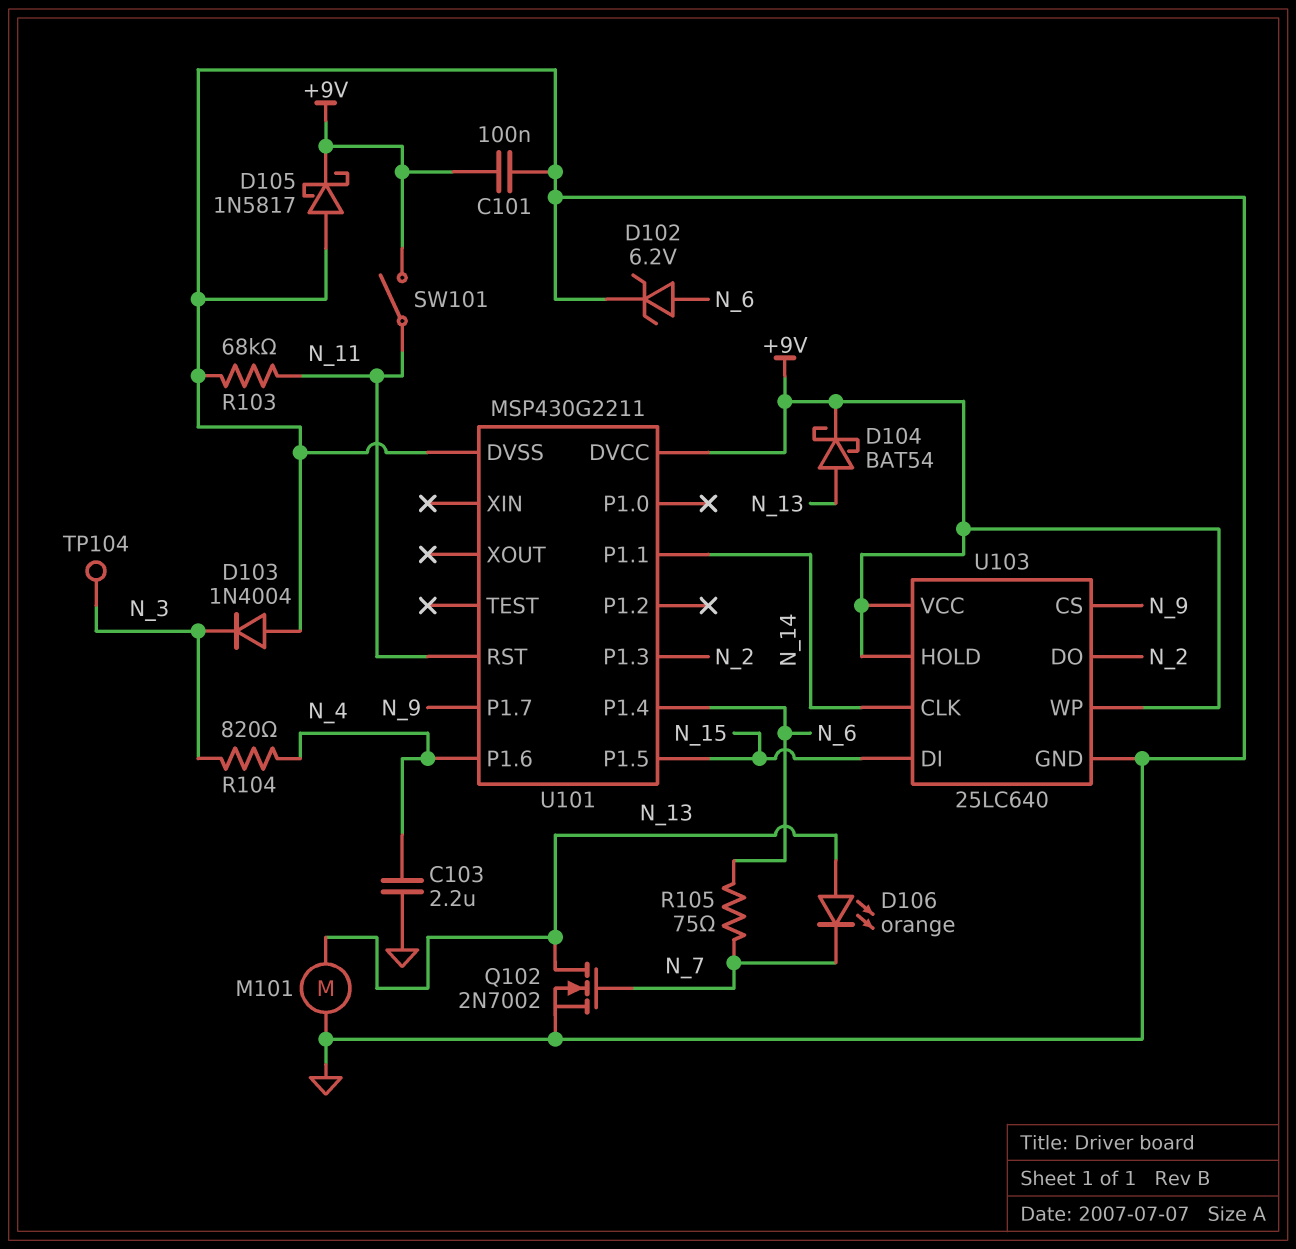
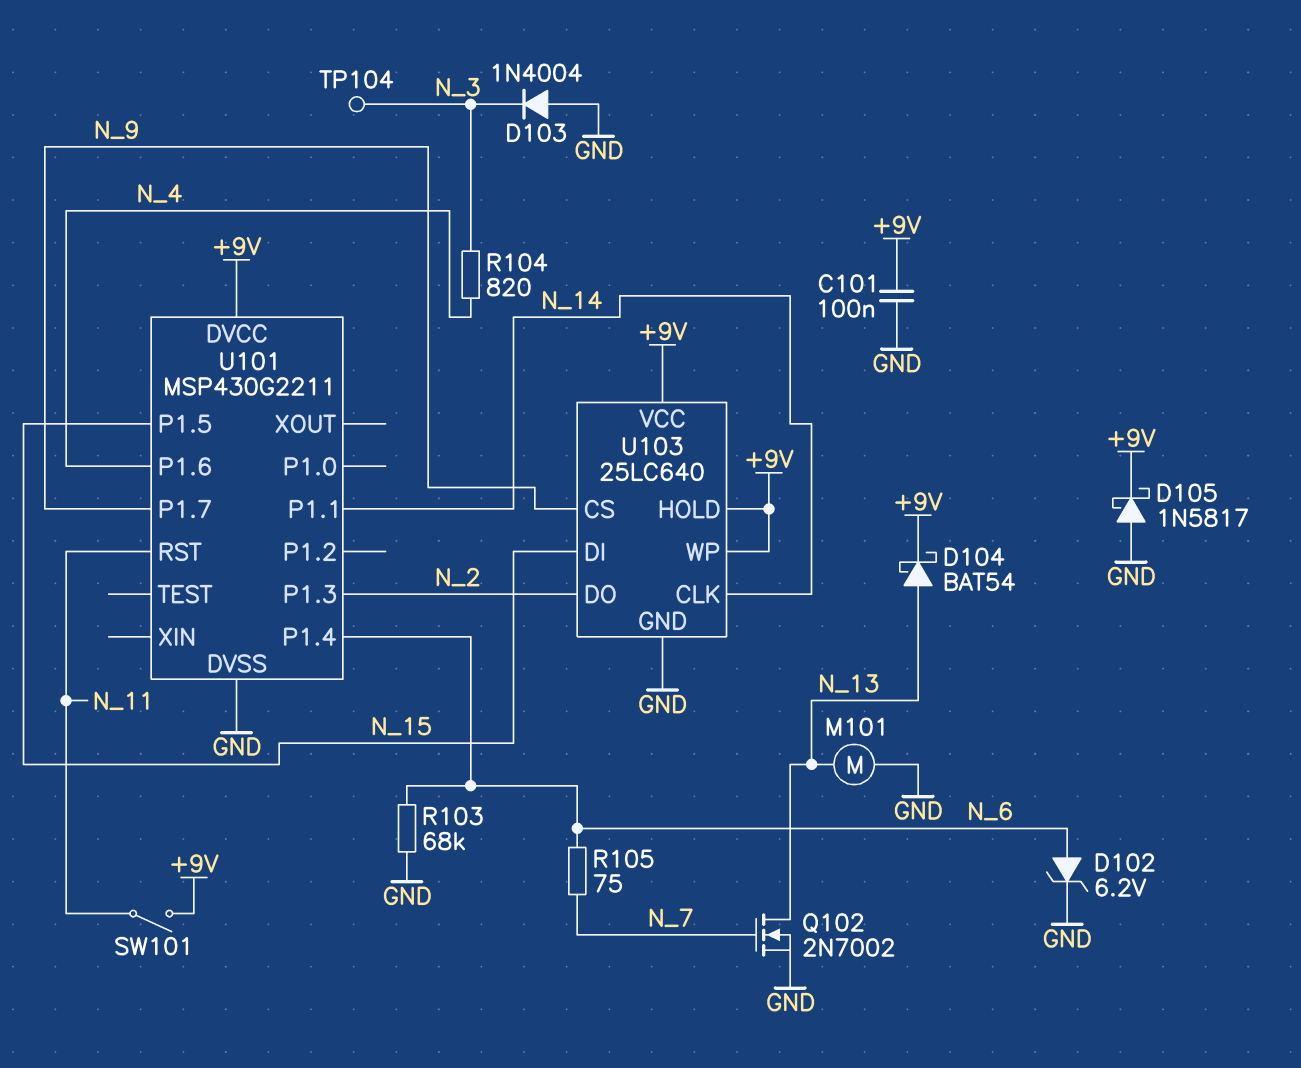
C103: 2.2uF (GND, N_4) -> none
D106: LED orange (A N_13, K N_7) -> none
R103: 68k (GND, N_11) -> 68k (GND, N_6)

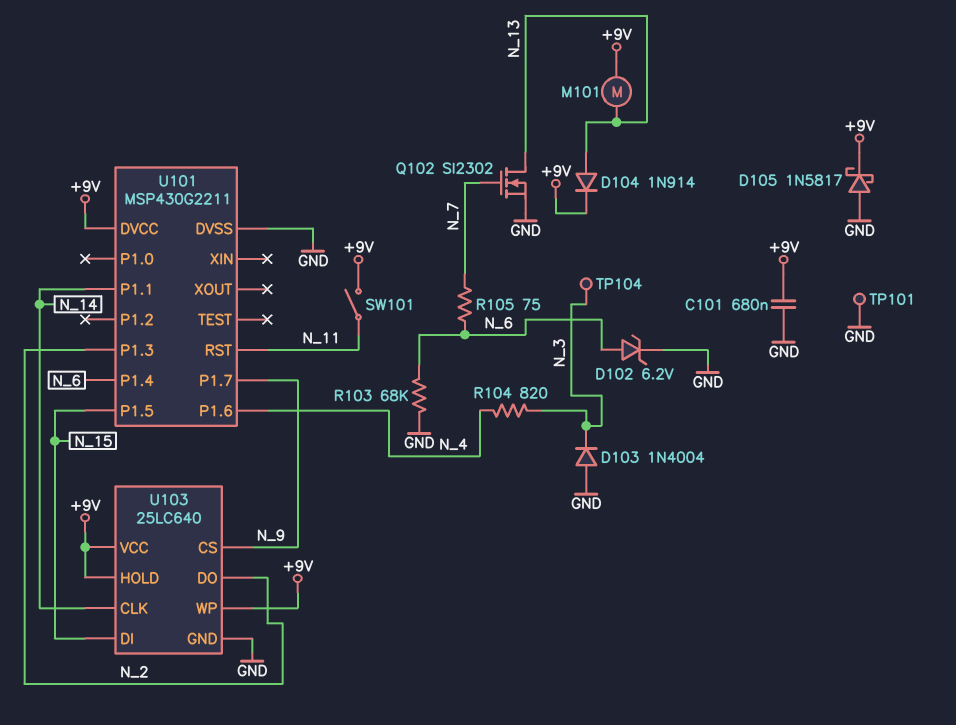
C101: 100nF (+9V, GND) -> 680nF (+9V, GND)
D104: schottky BAT54 (A N_13, K +9V) -> diode 1N914 (A N_13, K +9V)
M101: motor (GND, N_13) -> motor (+9V, N_13)
Q102: NMOS 2N7002 (G N_7, D N_13, S GND) -> NMOS SI2302 (G N_7, D N_13, S GND)
TP101: none -> test point (GND)

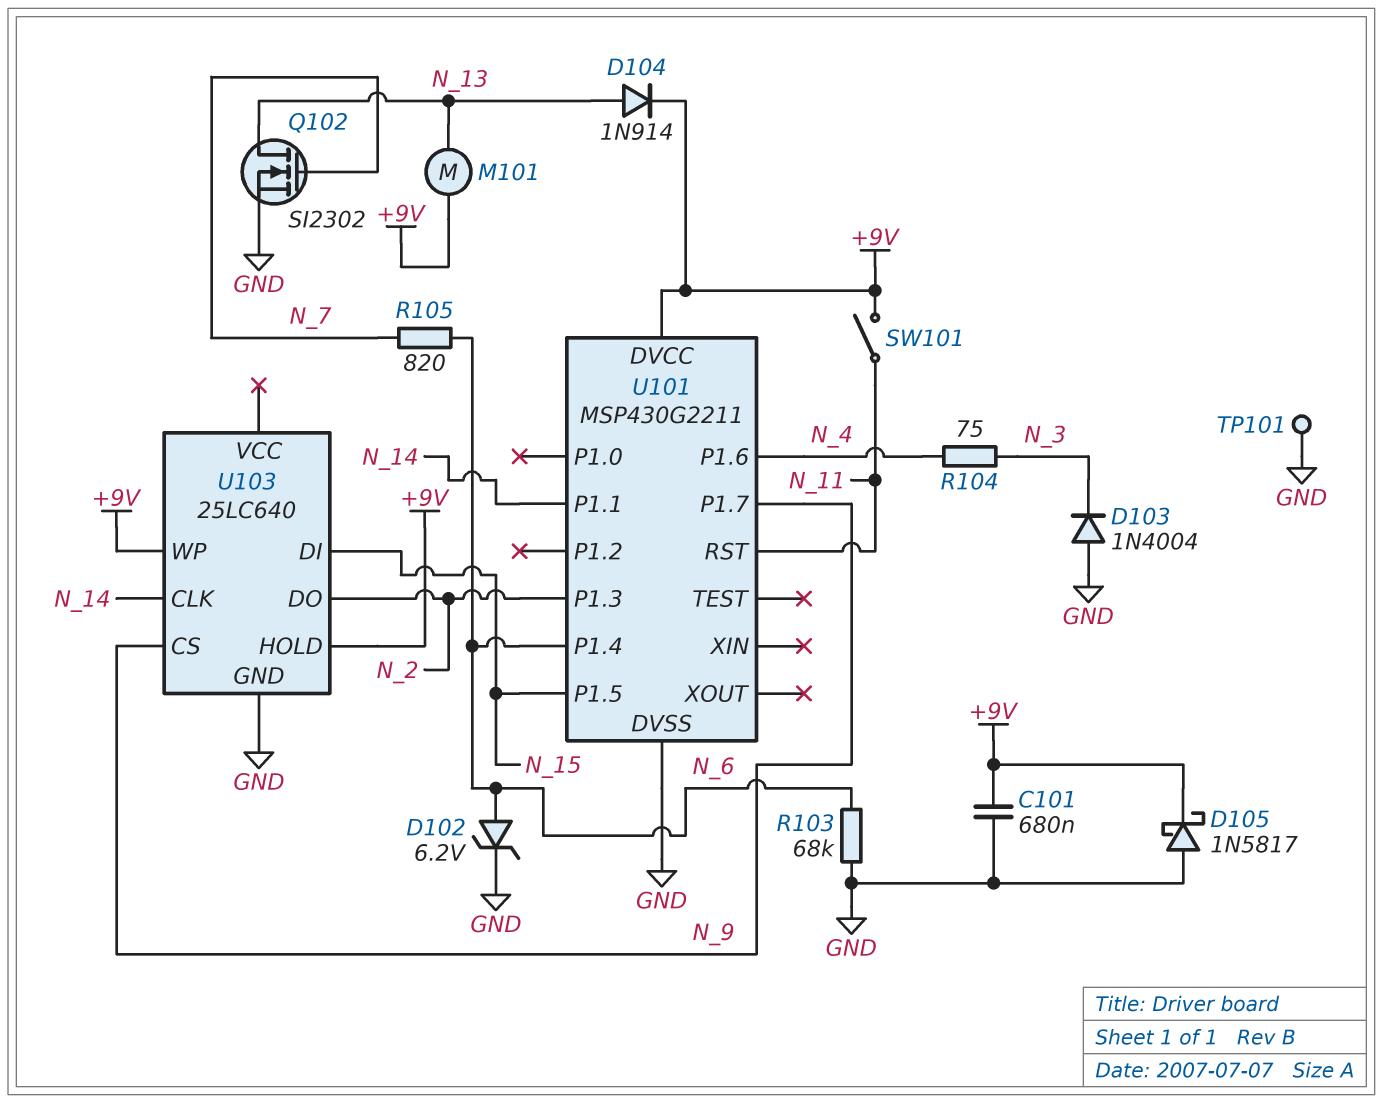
R104: 820 (N_3, N_4) -> 75 (N_3, N_4)
R105: 75 (N_6, N_7) -> 820 (N_6, N_7)
TP104: test point (N_3) -> none
U103 pin VCC: +9V -> none

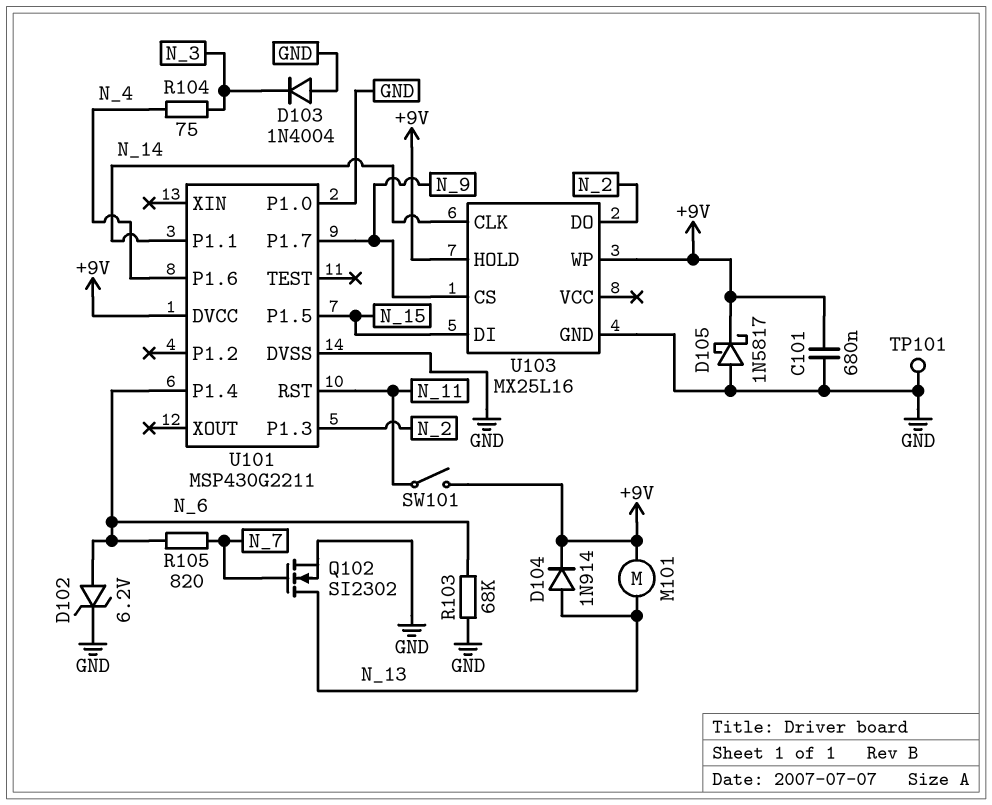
U101 pin P1.0: none -> GND
U103: 25LC640 -> MX25L16

